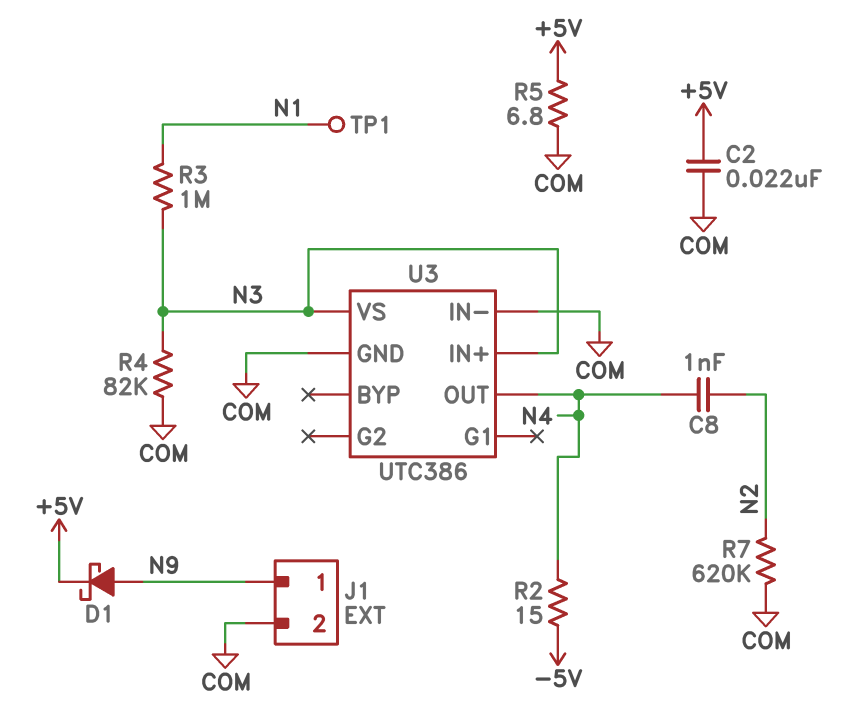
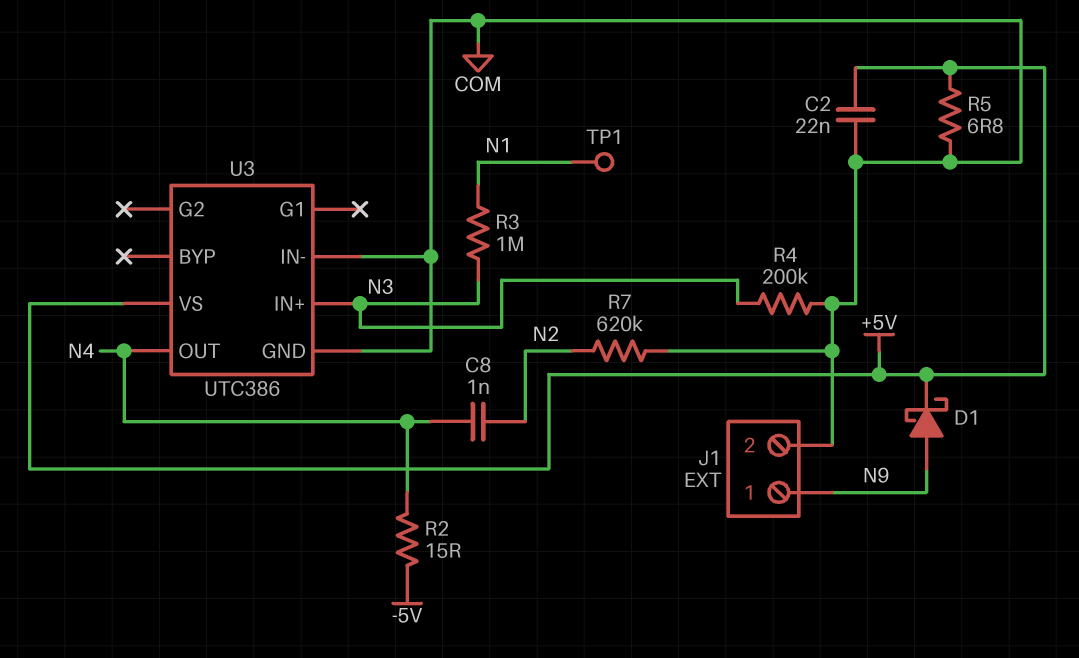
R4: 82k (COM, N3) -> 200k (COM, N3)
U3 pin VS: N3 -> +5V

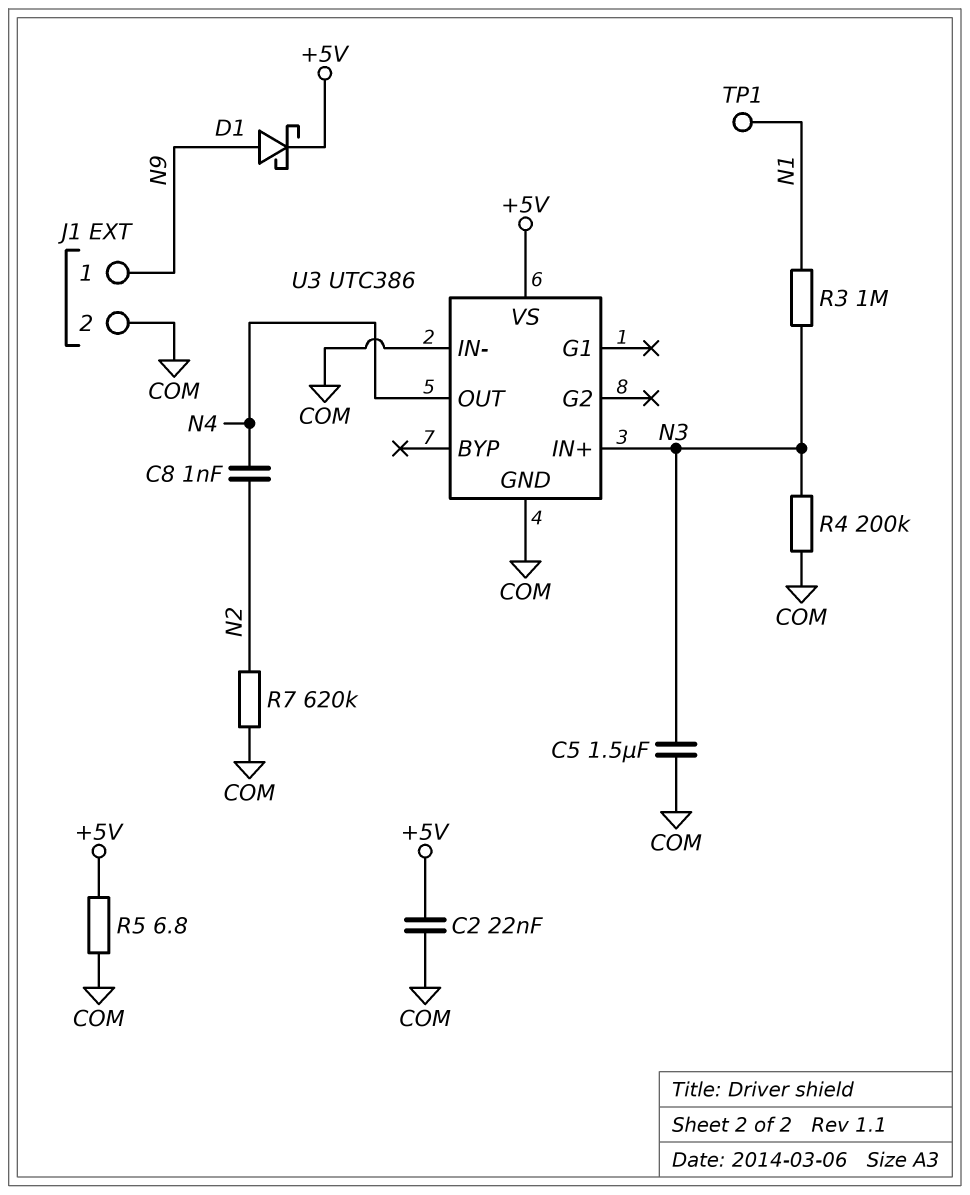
C5: none -> 1.5uF (COM, N3)
R2: 15 (-5V, N4) -> none

